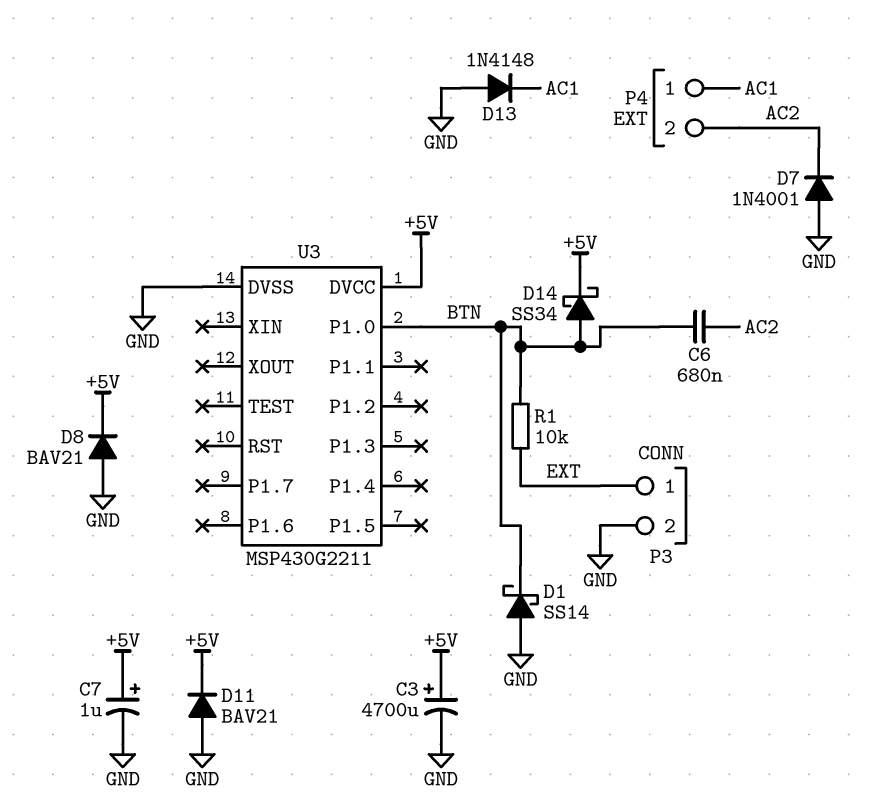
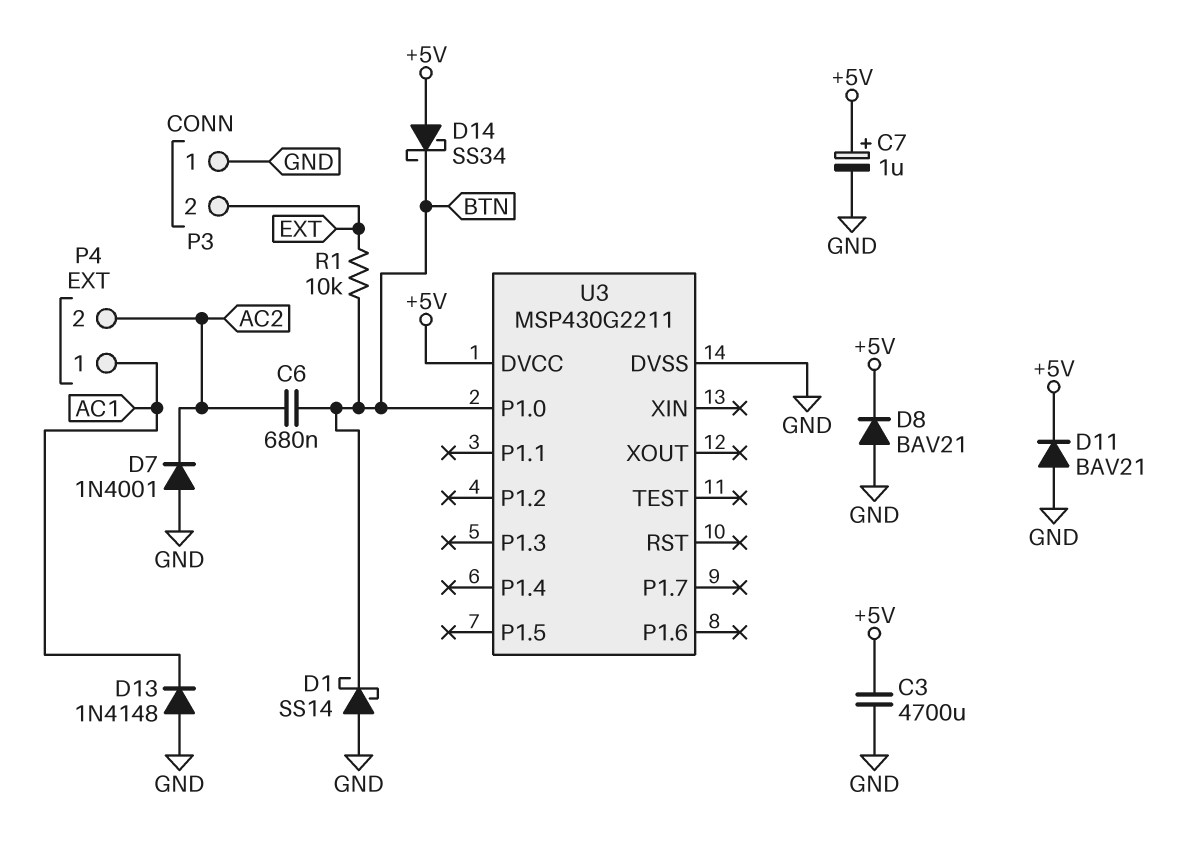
C3: 4700uF (plus +5V, minus GND) -> 4700uF (+5V, GND)
D14: schottky SS34 (A BTN, K +5V) -> schottky SS34 (A +5V, K BTN)
P3 pin 1: EXT -> GND
P3 pin 2: GND -> EXT

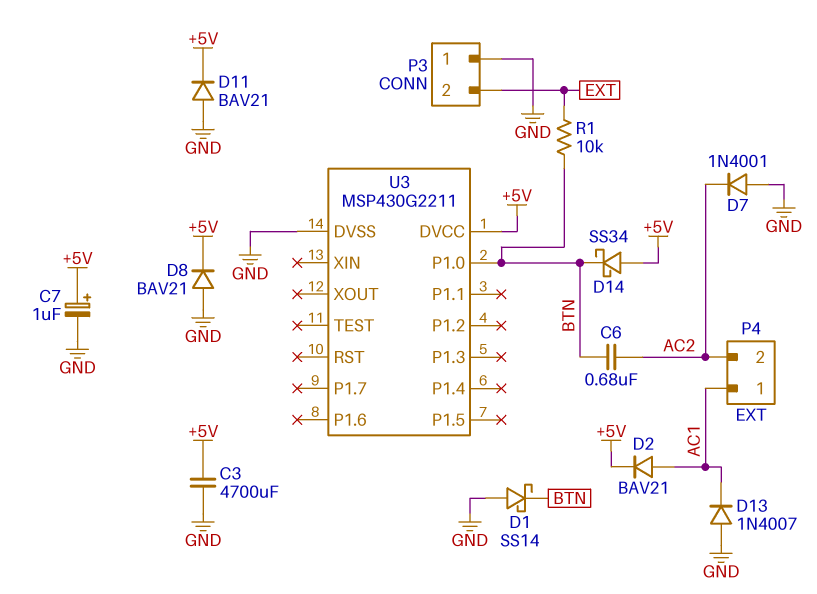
D2: none -> diode BAV21 (A AC1, K +5V)
D13: diode 1N4148 (A GND, K AC1) -> diode 1N4007 (A GND, K AC1)

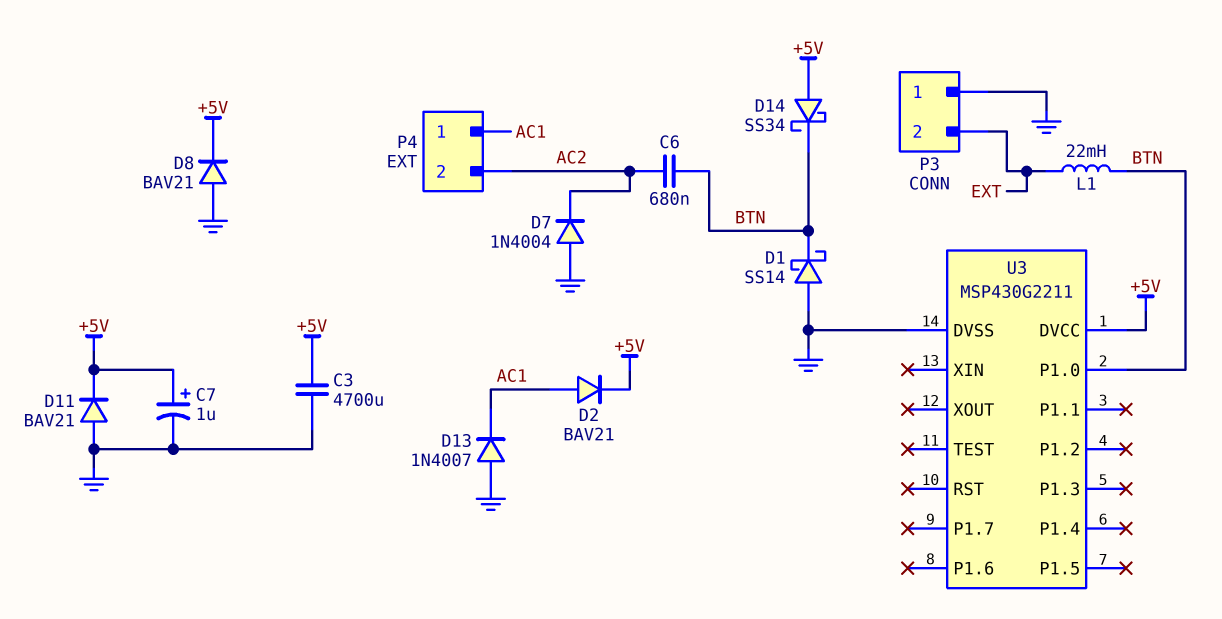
D7: diode 1N4001 (A GND, K AC2) -> diode 1N4004 (A GND, K AC2)
L1: none -> 22mH (BTN, EXT)
R1: 10k (BTN, EXT) -> none

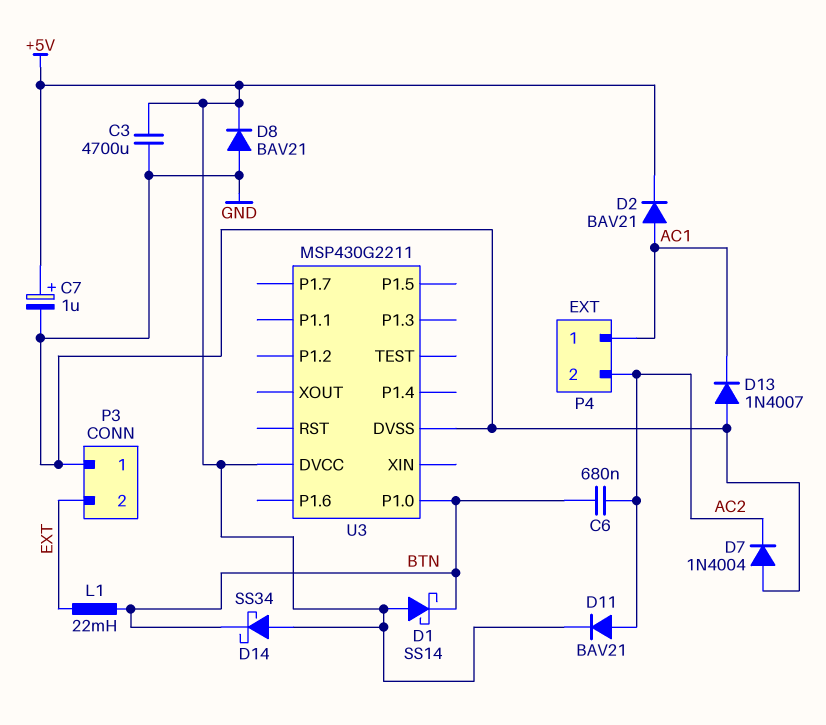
D1: schottky SS14 (A GND, K BTN) -> schottky SS14 (A +5V, K BTN)
D11: diode BAV21 (A GND, K +5V) -> diode BAV21 (A AC2, K +5V)

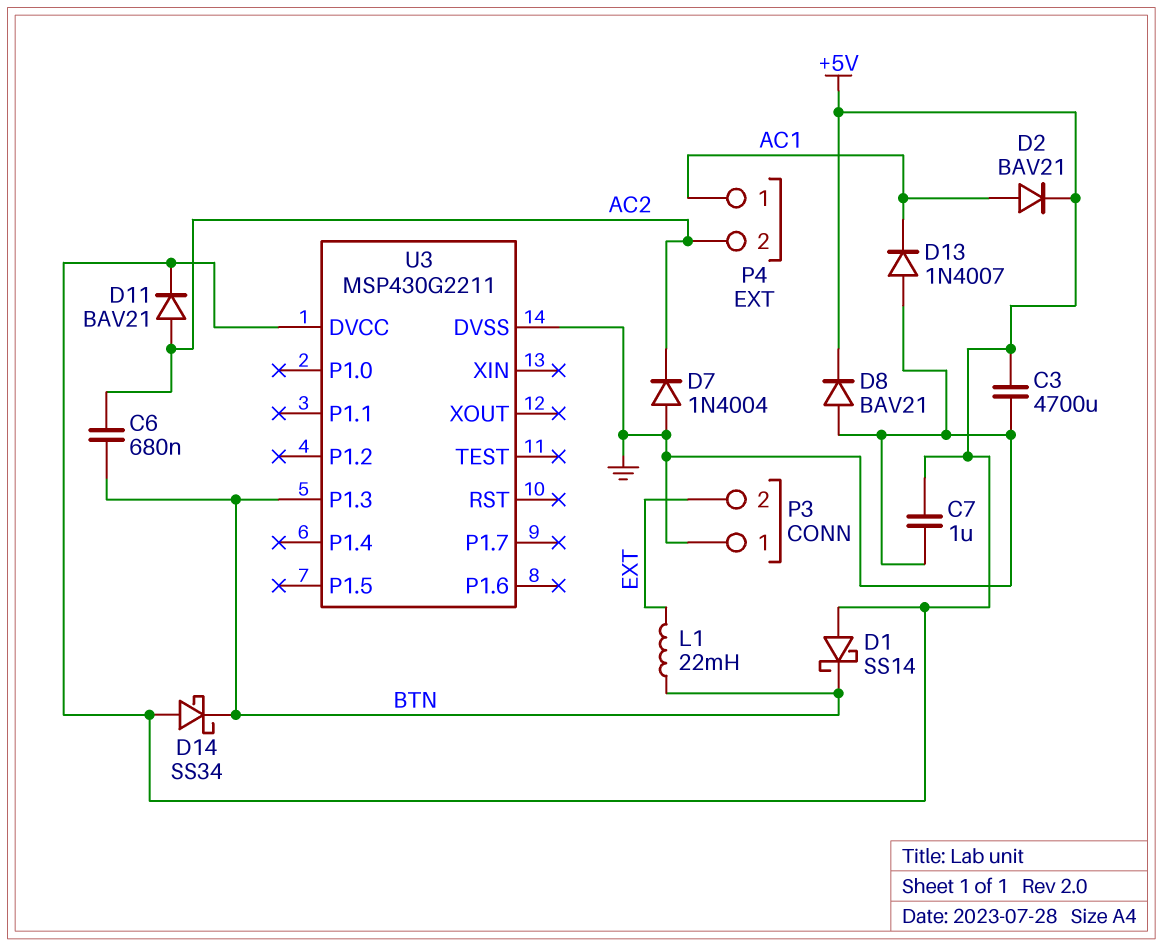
C7: 1uF (plus +5V, minus GND) -> 1uF (+5V, GND)
U3 pin P1.0: BTN -> none
U3 pin P1.3: none -> BTN

